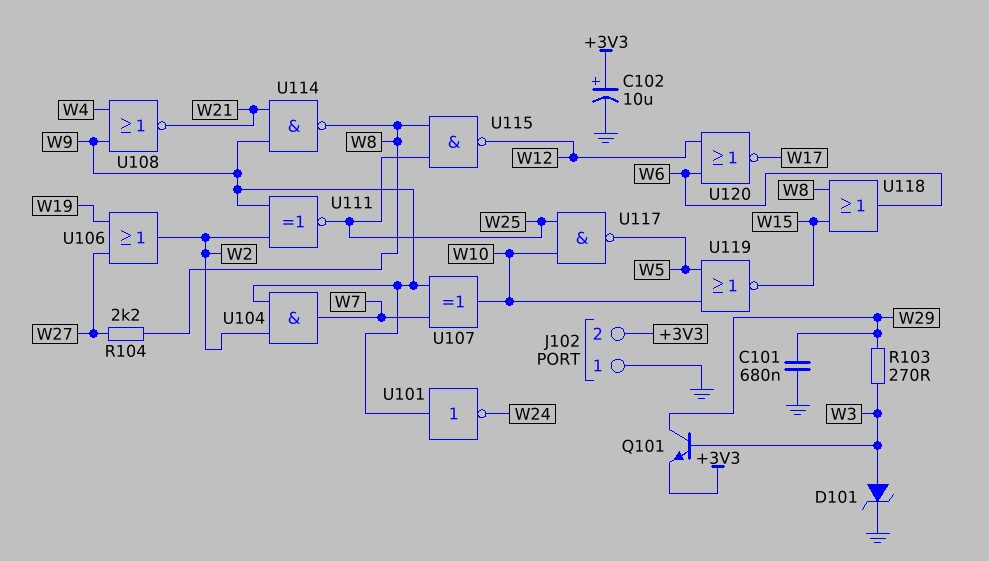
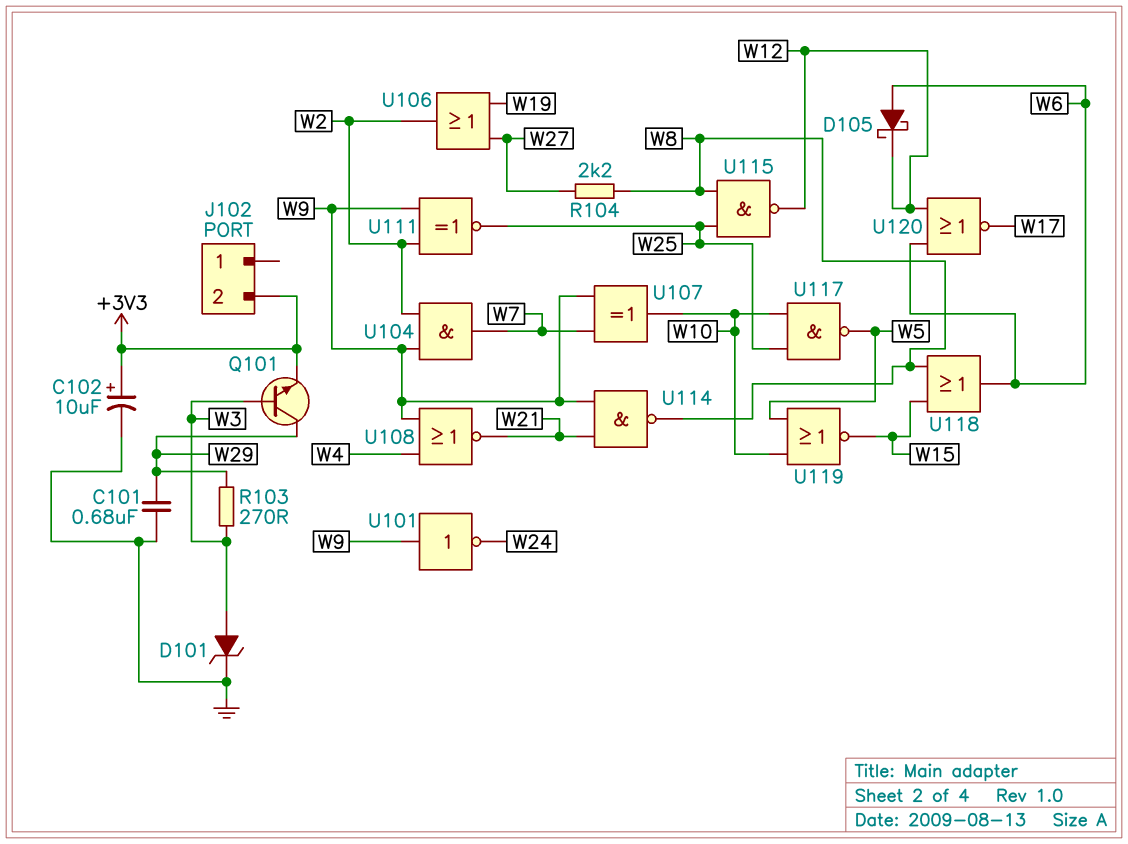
D105: none -> schottky (A W6, K W12)
J102 pin 1: GND -> none

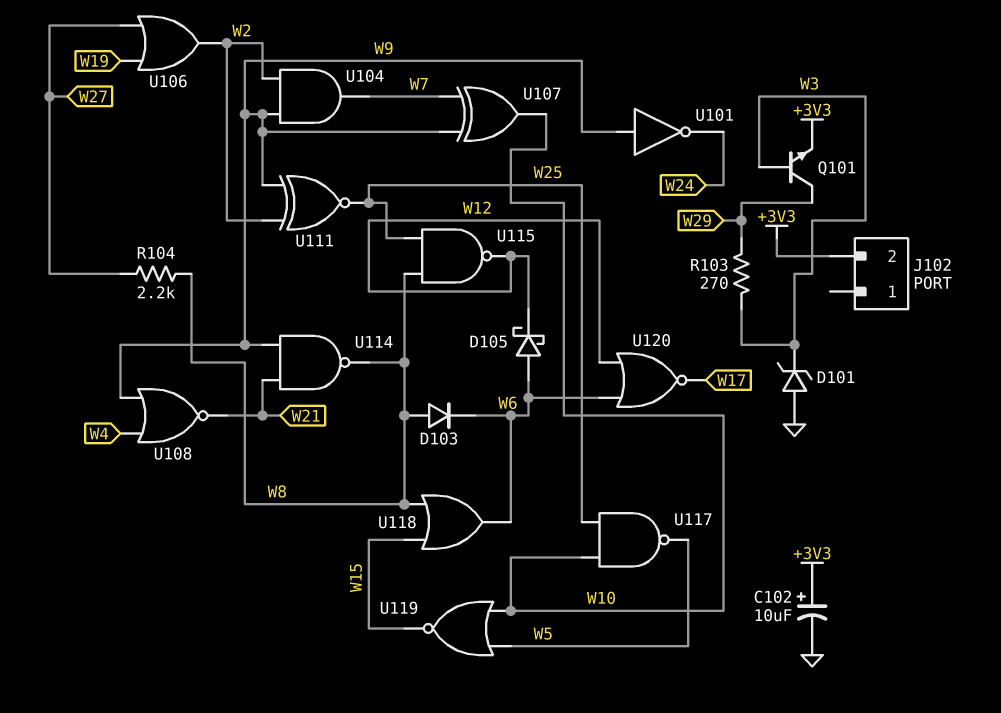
C101: 680nF (GND, W29) -> none
D101: zener (A W3, K GND) -> zener (A GND, K W3)
D103: none -> diode (A W8, K W6)

